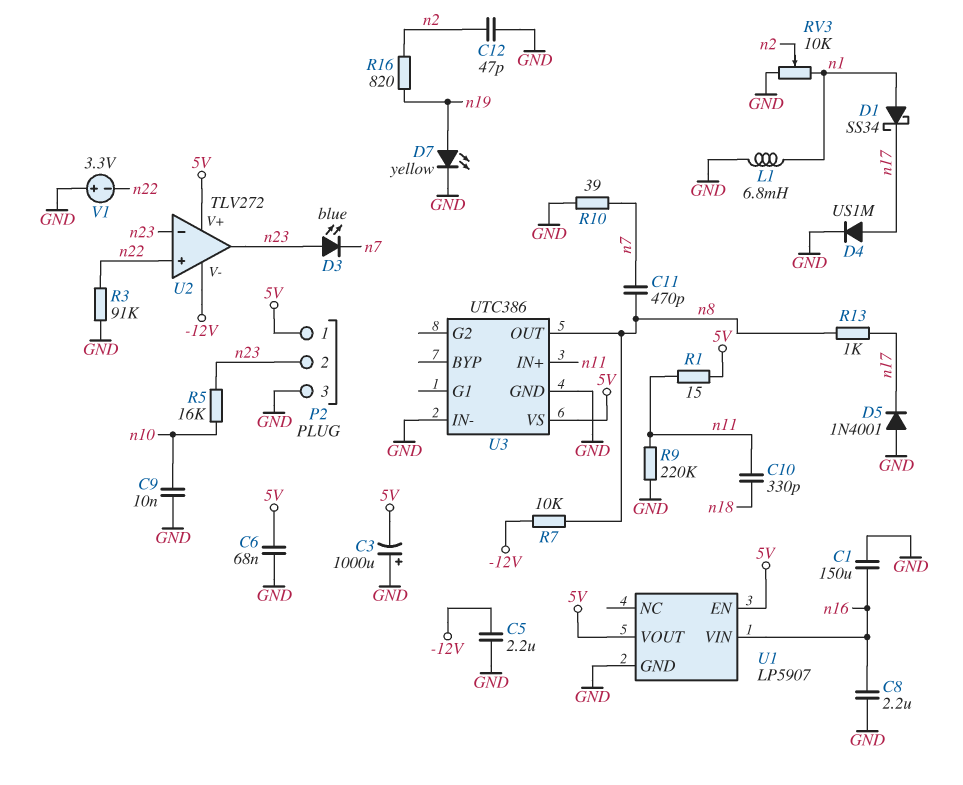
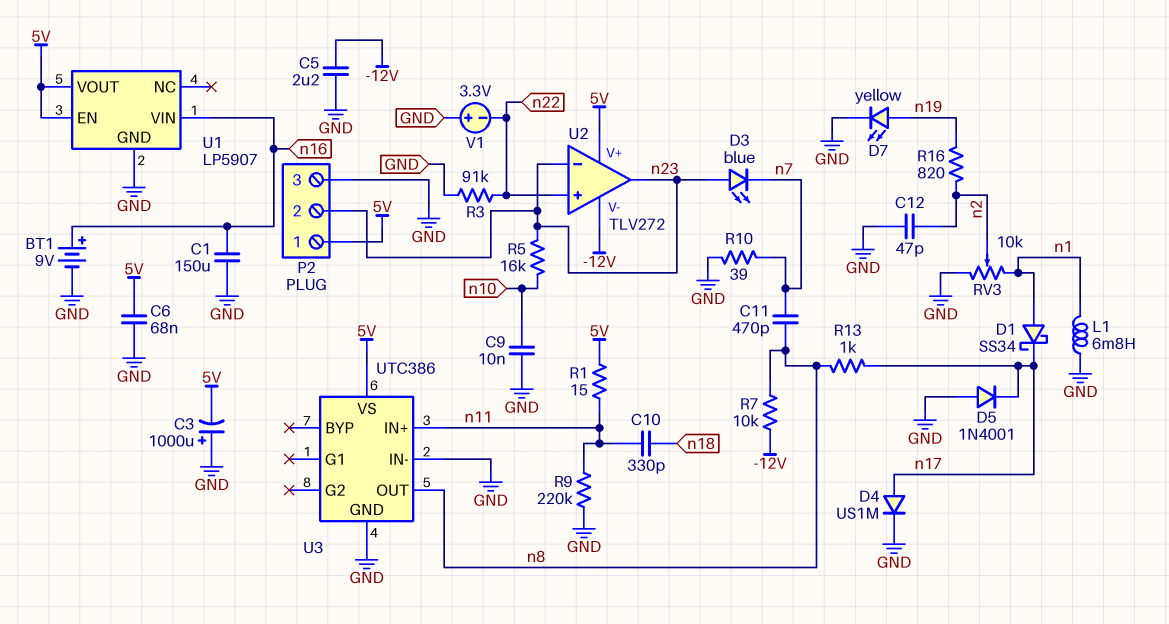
BT1: none -> 9V (plus n16, minus GND)
C8: 2.2uF (GND, n16) -> none

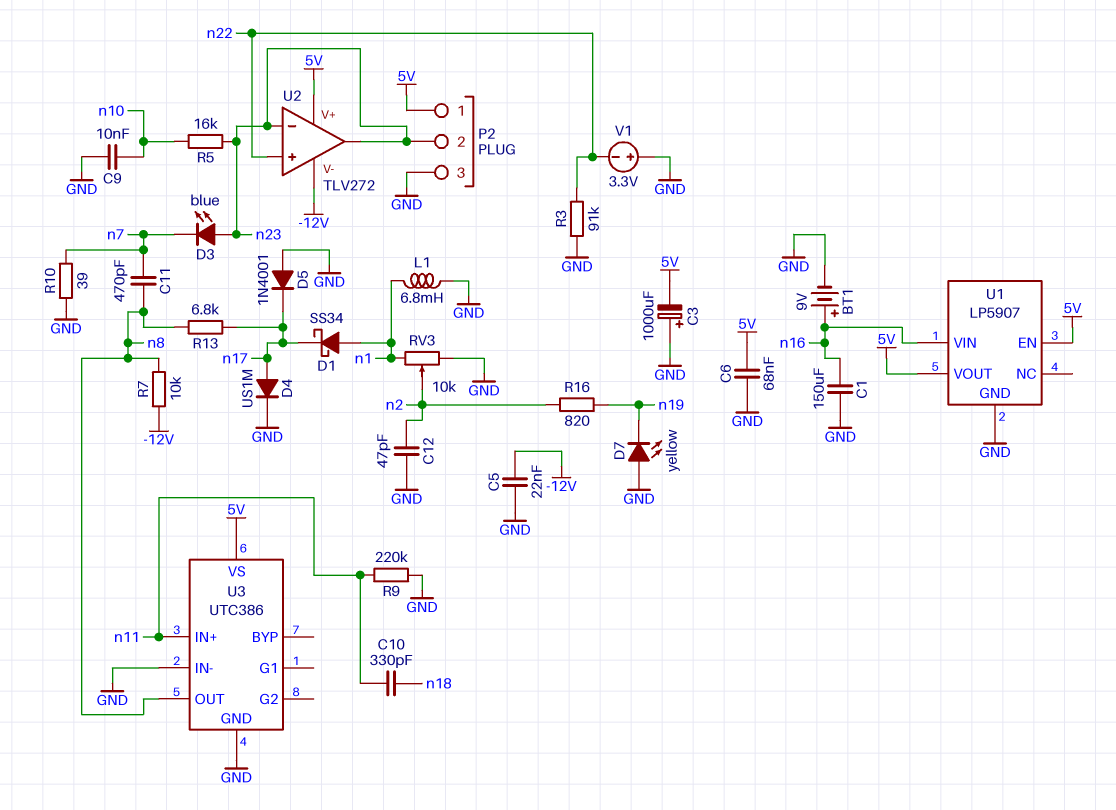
C5: 2.2uF (-12V, GND) -> 22nF (-12V, GND)
D7: LED yellow (A n19, K GND) -> LED yellow (A GND, K n19)
R1: 15 (5V, n11) -> none
R13: 1k (n8, n17) -> 6.8k (n8, n17)

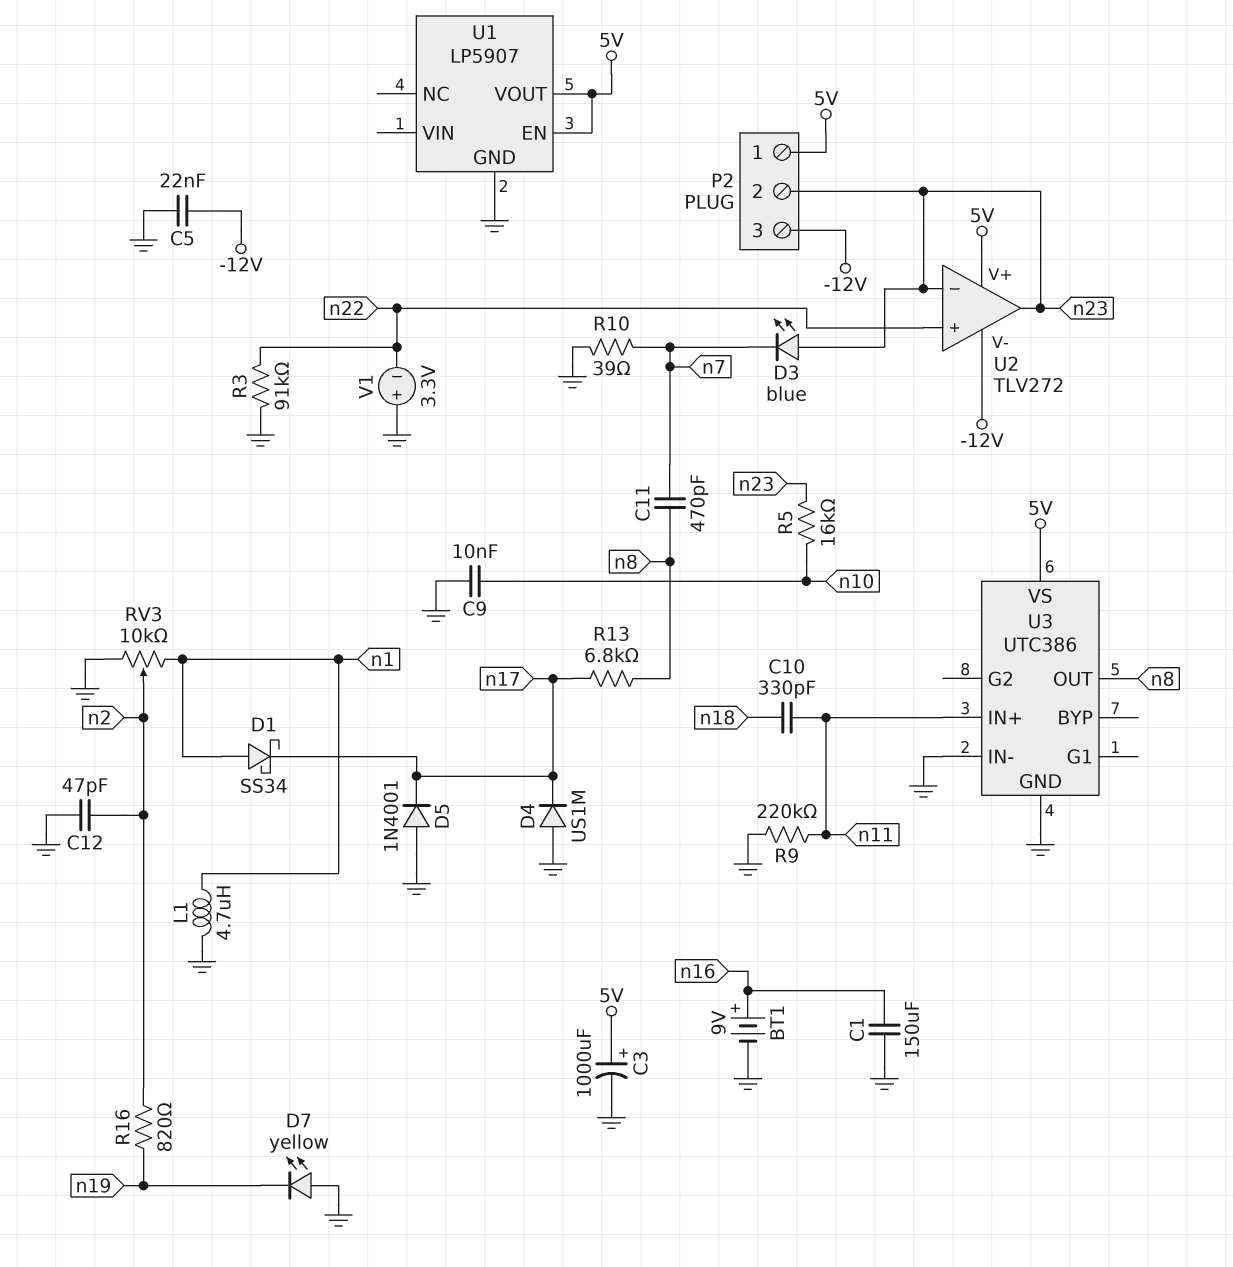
C3: 1000uF (plus GND, minus 5V) -> 1000uF (plus 5V, minus GND)
C6: 68nF (5V, GND) -> none
D4: diode US1M (A n17, K GND) -> diode US1M (A GND, K n17)
L1: 6.8mH (GND, n1) -> 4.7uH (GND, n1)
P2 pin 3: GND -> -12V
R7: 10k (-12V, n8) -> none
U1 pin VIN: n16 -> none

